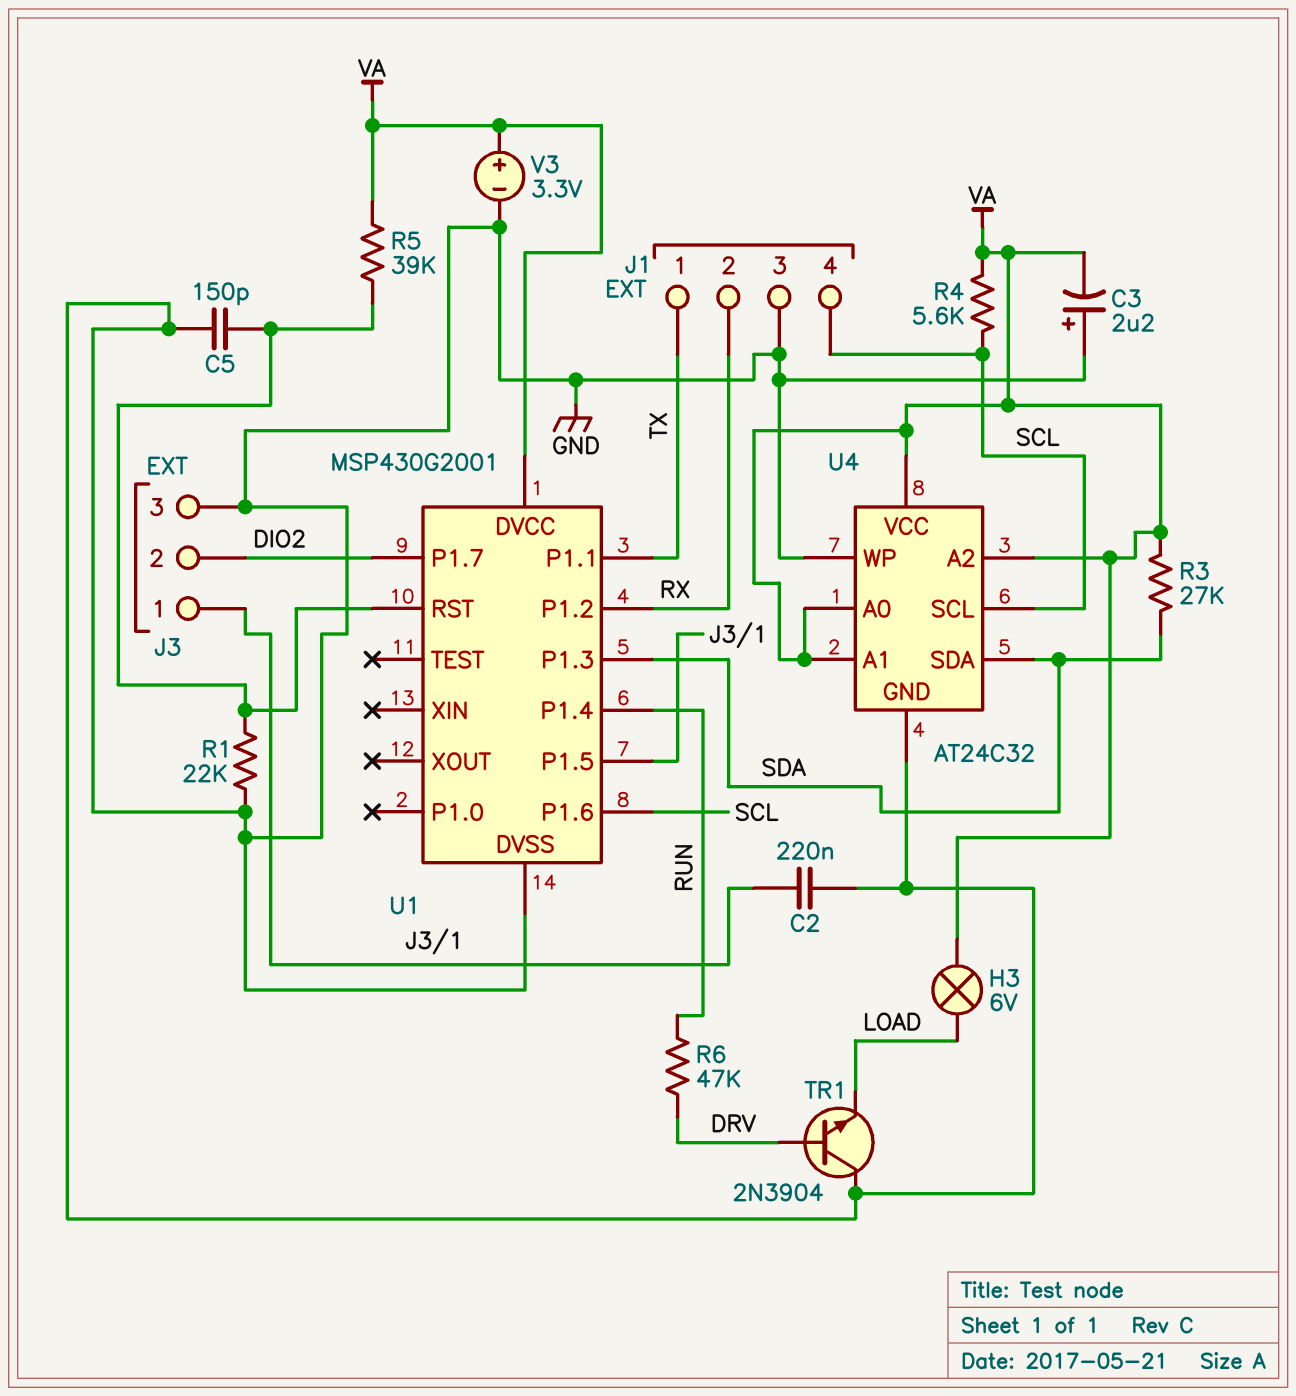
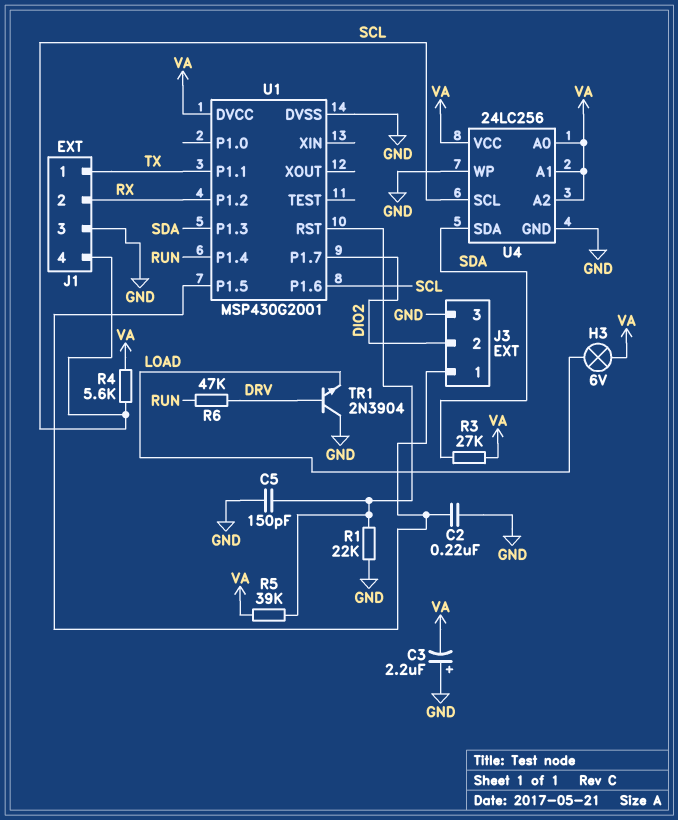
U4: AT24C32 -> 24LC256
V3: 3.3V (plus VA, minus GND) -> none

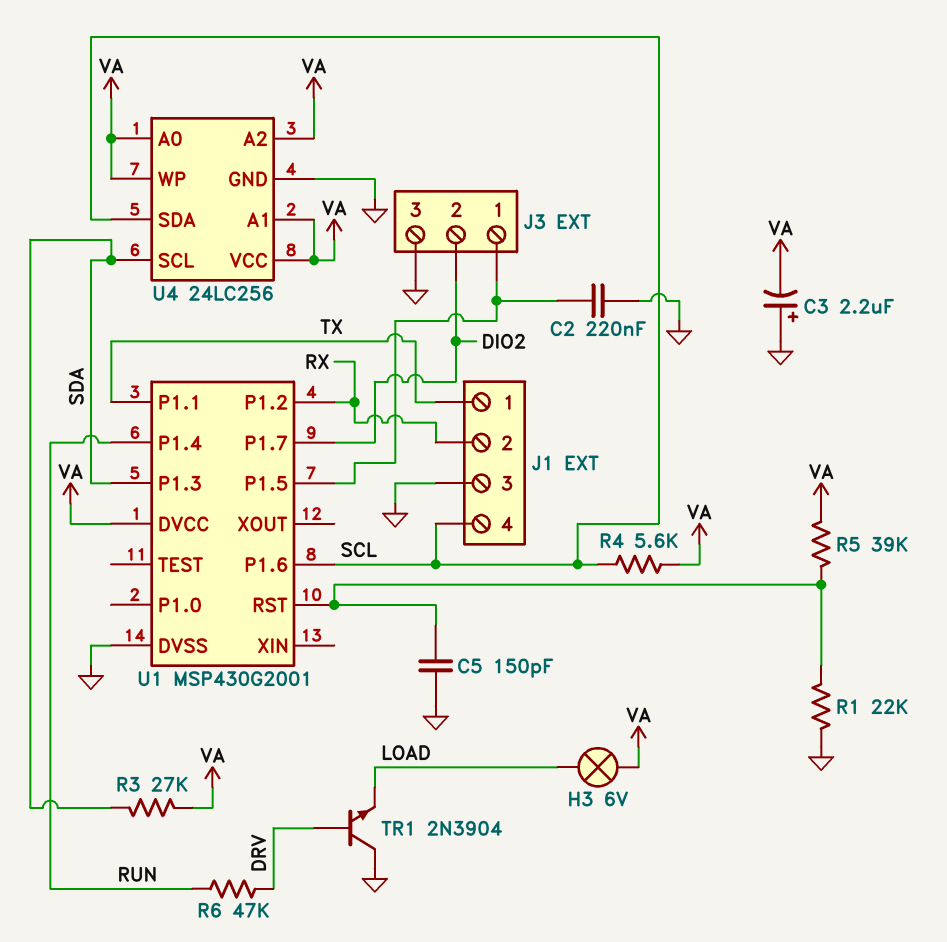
U4 pin SCL: SCL -> SDA
U4 pin SDA: SDA -> SCL
U4 pin WP: GND -> VA

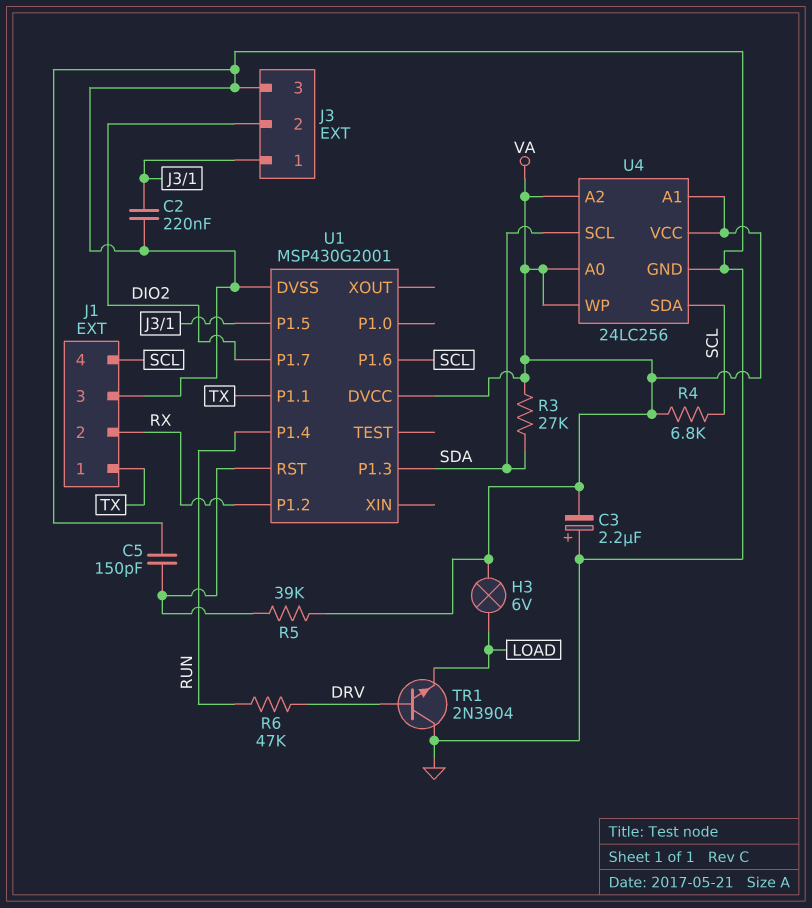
R1: 22k (GND, U1/RST) -> none
R4: 5.6k (SCL, VA) -> 6.8k (SCL, VA)

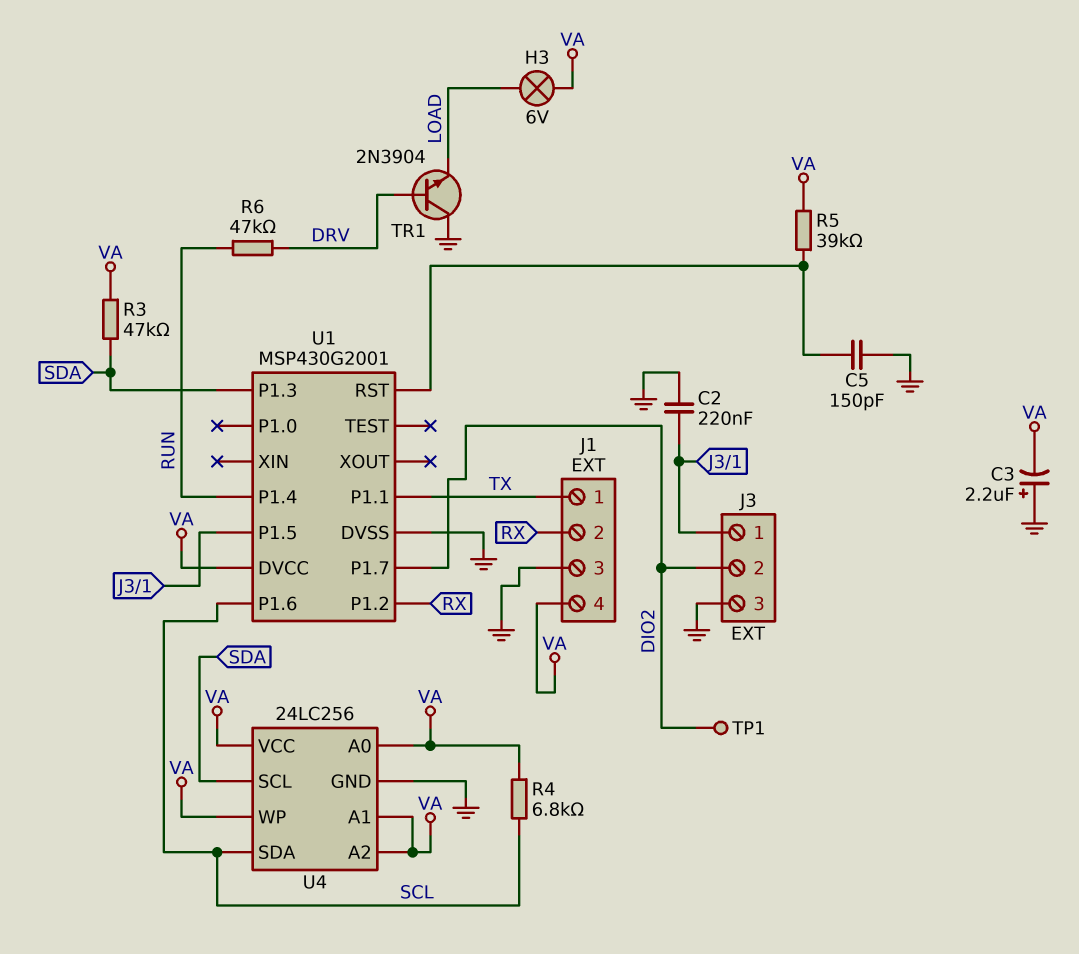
J1 pin 4: SCL -> VA
R3: 27k (SDA, VA) -> 47k (SDA, VA)
TP1: none -> test point (DIO2)

